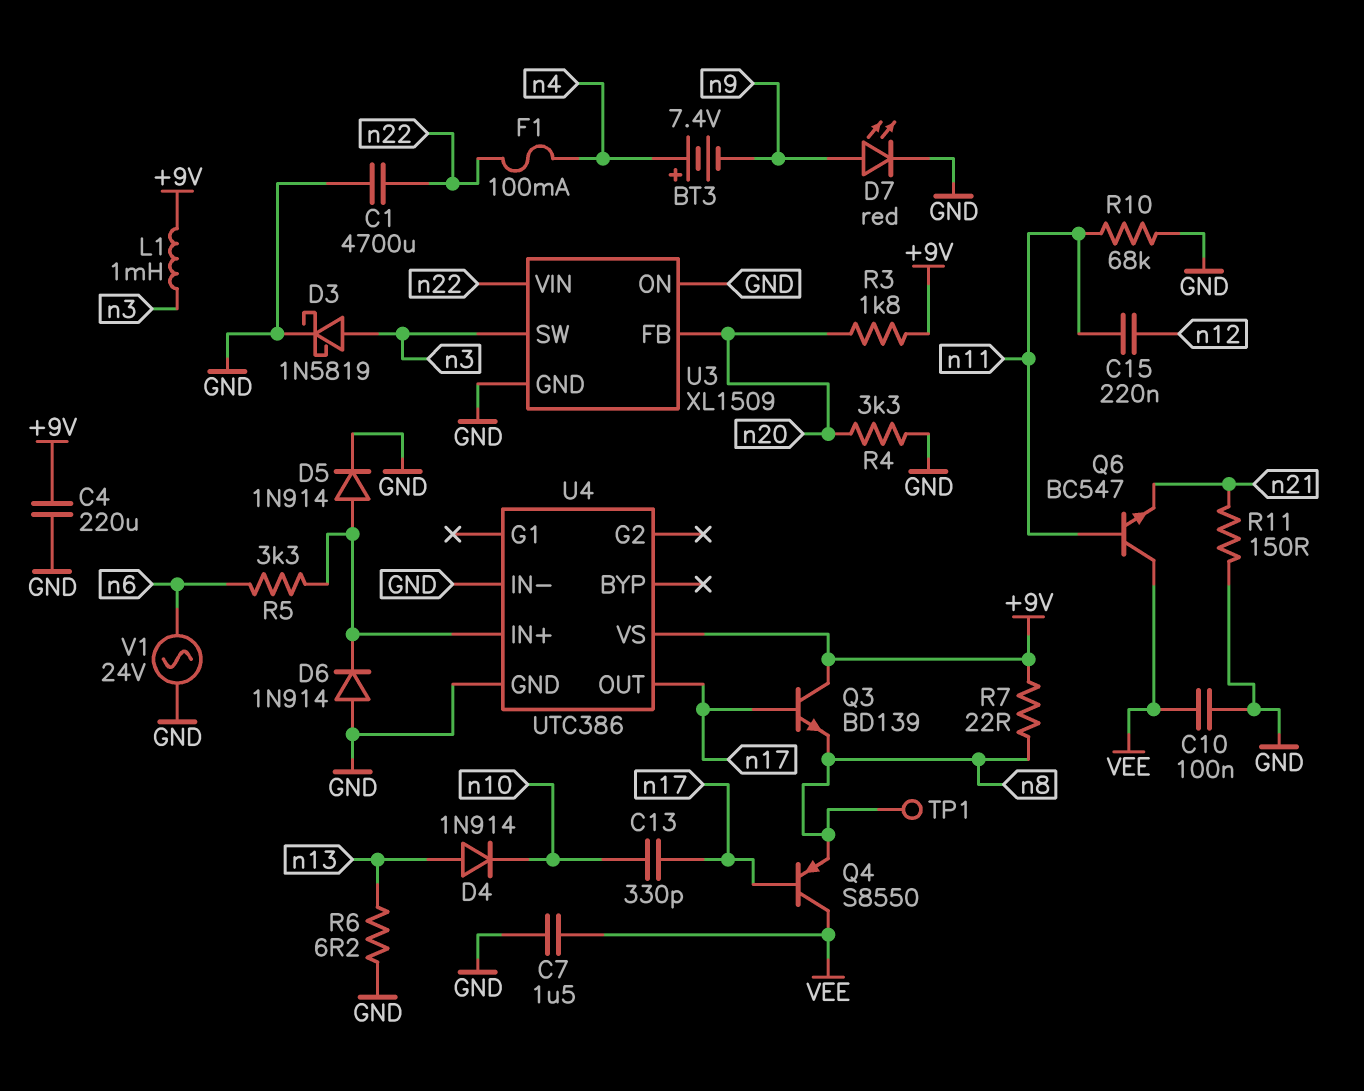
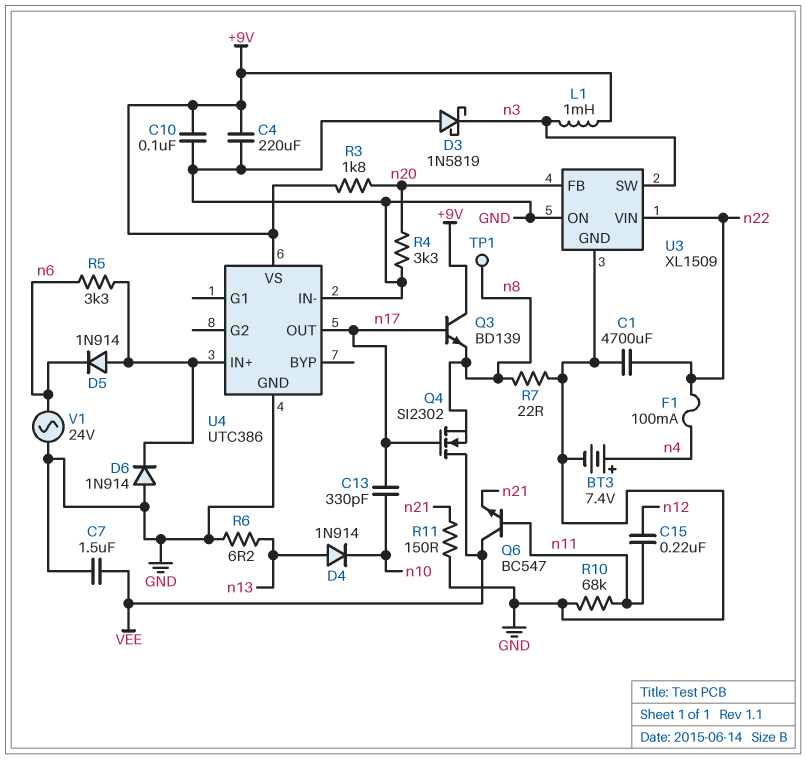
BT3: 7.4V (plus n4, minus n9) -> 7.4V (plus n4, minus GND)
C10: 100nF (GND, VEE) -> 100nF (+9V, GND)
D3: schottky 1N5819 (A n3, K GND) -> schottky 1N5819 (A GND, K n3)
D5: diode 1N914 (A U4/IN+, K GND) -> diode 1N914 (A U4/IN+, K n6)
D7: LED red (A n9, K GND) -> none
Q4: PNP S8550 (B n17, C VEE, E n8) -> NMOS SI2302 (G n17, D VEE, S n8)
R7: 22 (+9V, n8) -> 22 (GND, n8)

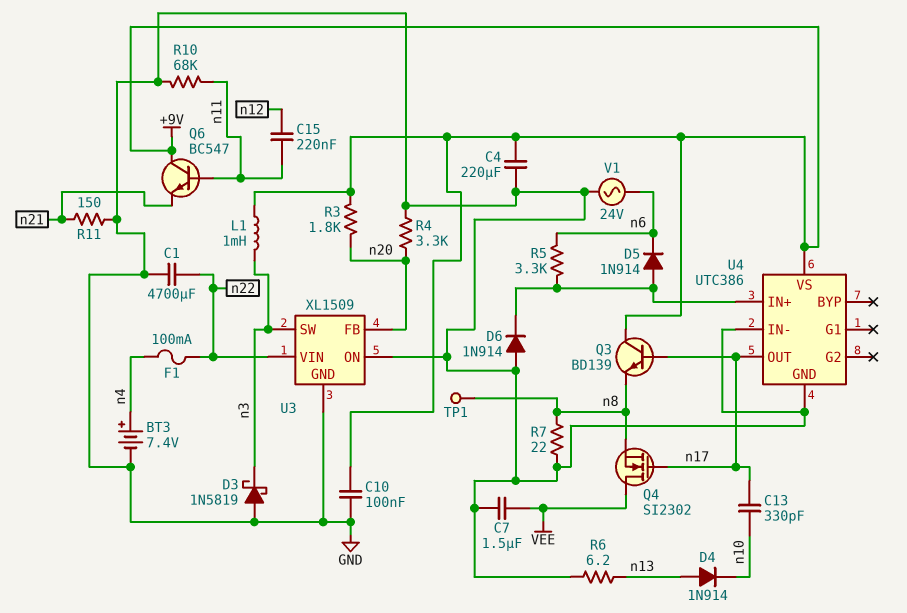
Q6: NPN BC547 (B n11, C VEE, E n21) -> NPN BC547 (B n11, C +9V, E n21)

